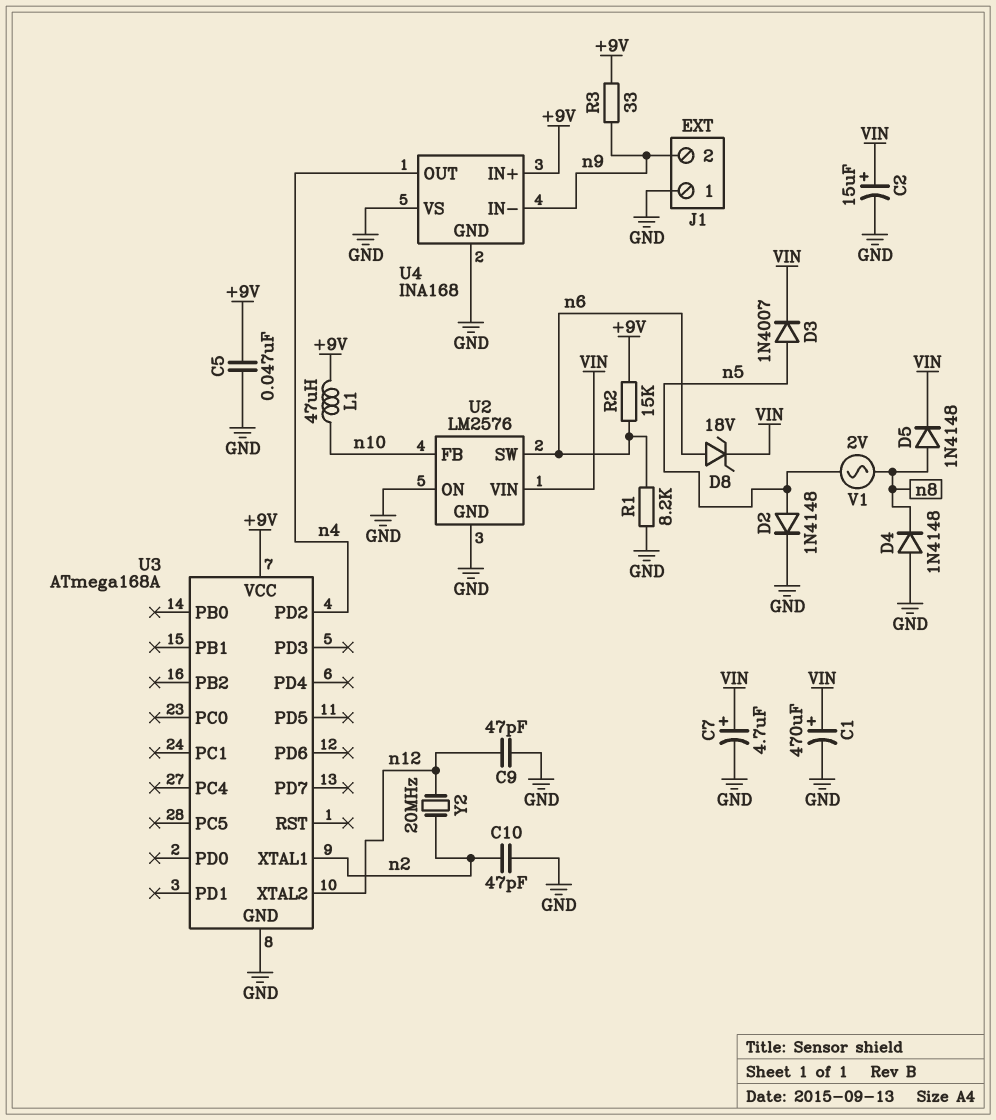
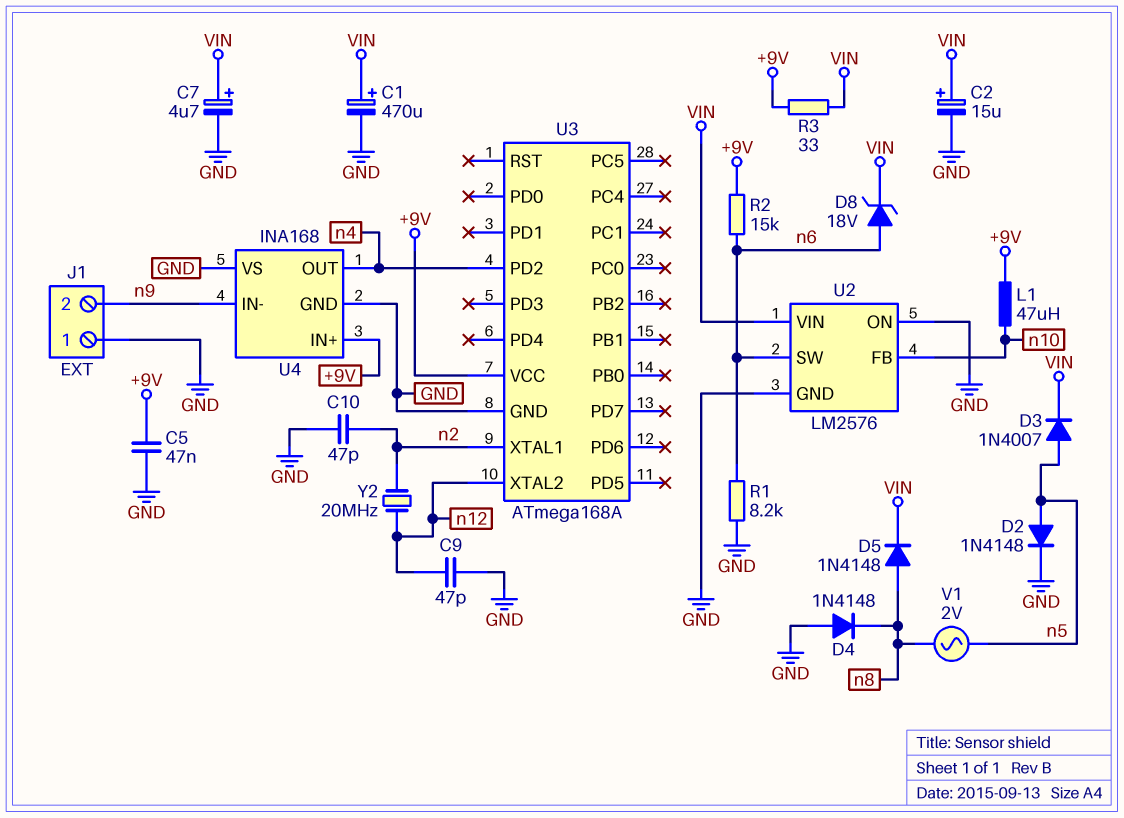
R3: 33 (+9V, n9) -> 33 (+9V, VIN)

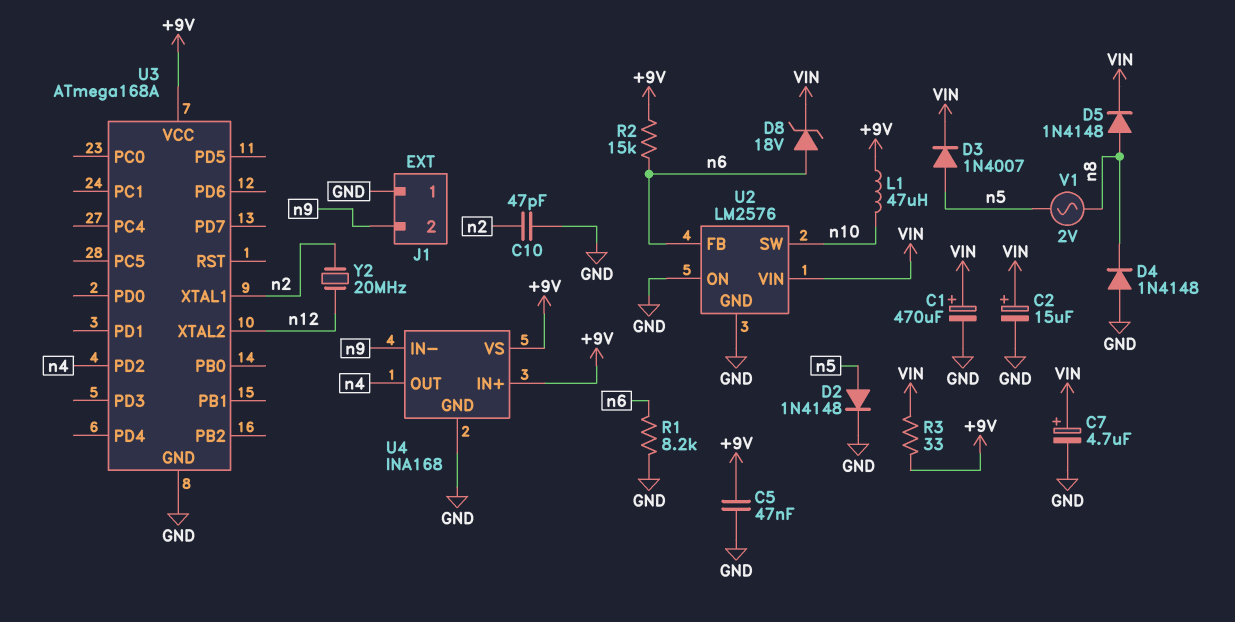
C9: 47pF (GND, n12) -> none
U2 pin FB: n10 -> n6
U2 pin SW: n6 -> n10
U4 pin VS: GND -> +9V

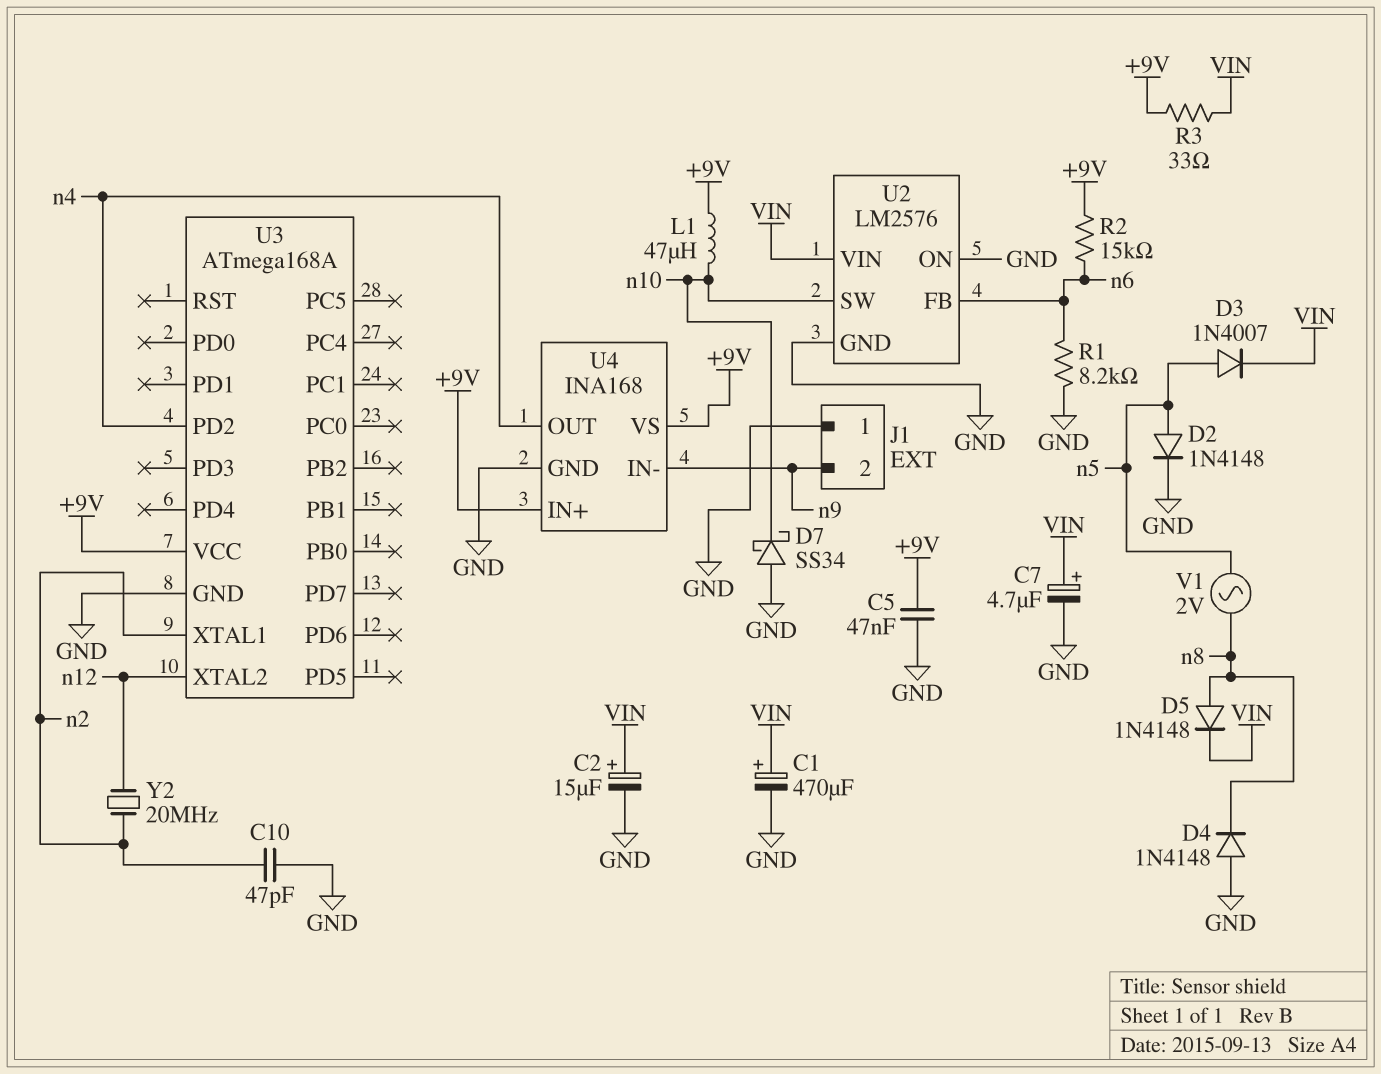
D7: none -> schottky SS34 (A GND, K n10)
D8: zener 18V (A n6, K VIN) -> none

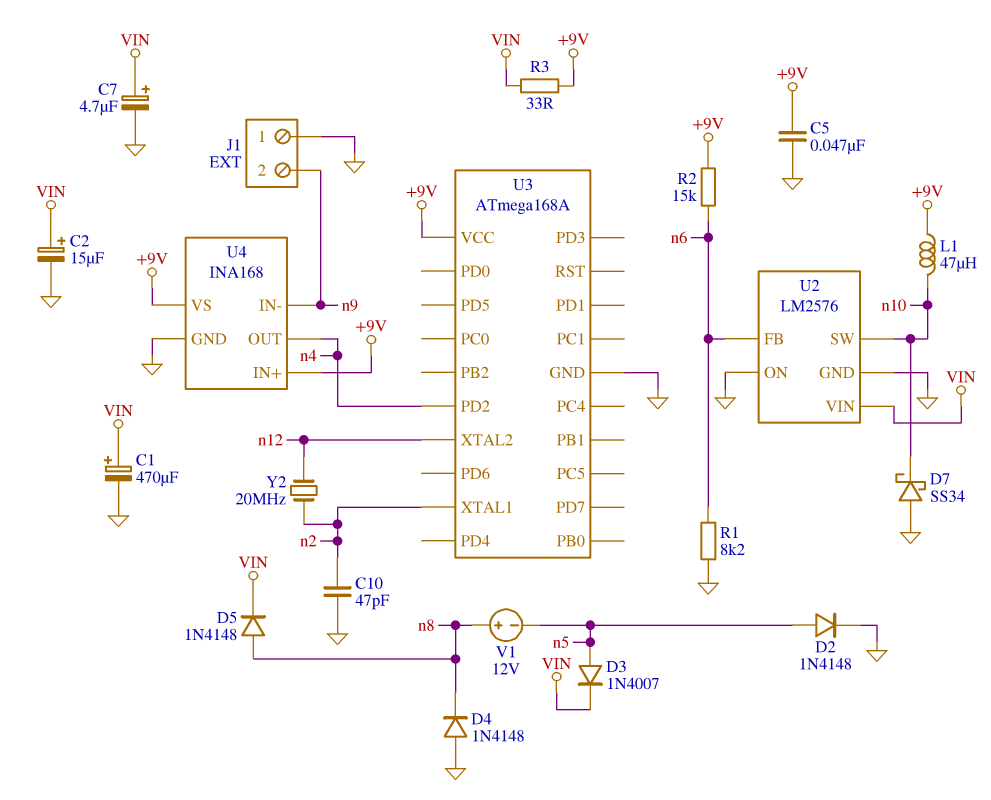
V1: AC 2V (n5, n8) -> 12V (plus n8, minus n5)

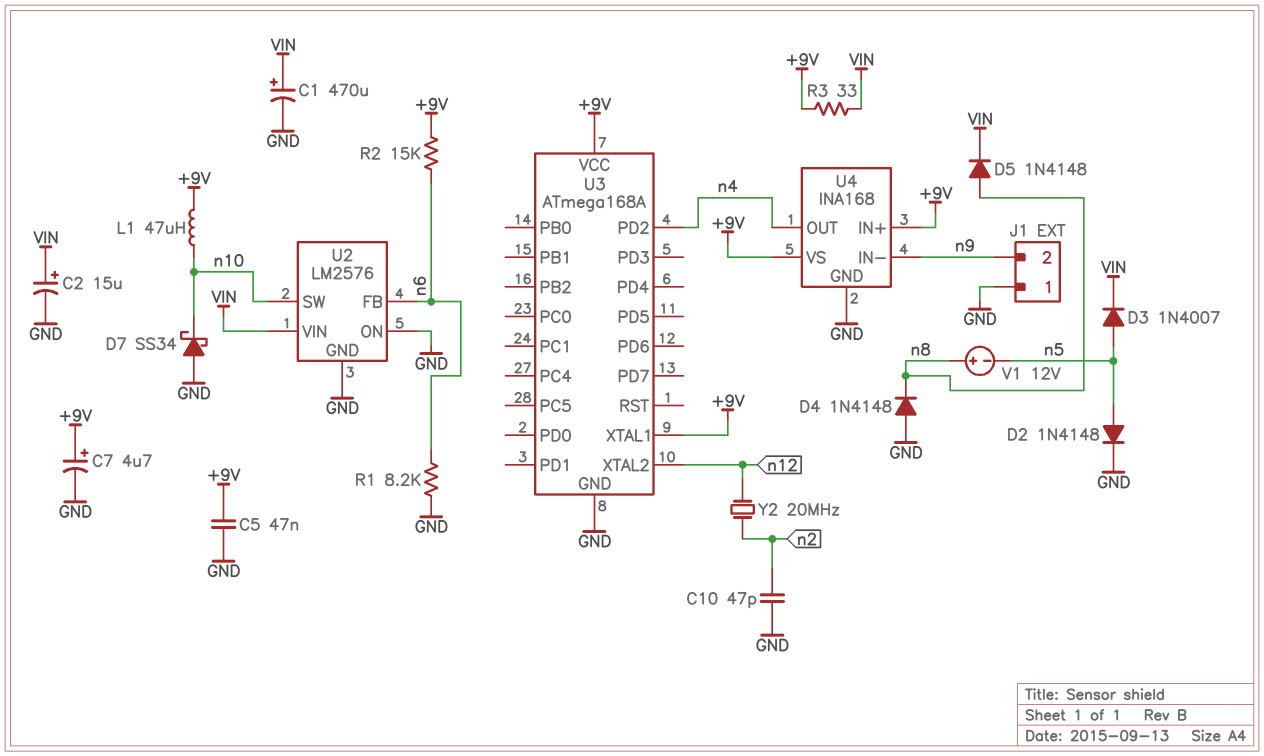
C7: 4.7uF (plus VIN, minus GND) -> 4.7uF (plus +9V, minus GND)
U3 pin XTAL1: n2 -> +9V

